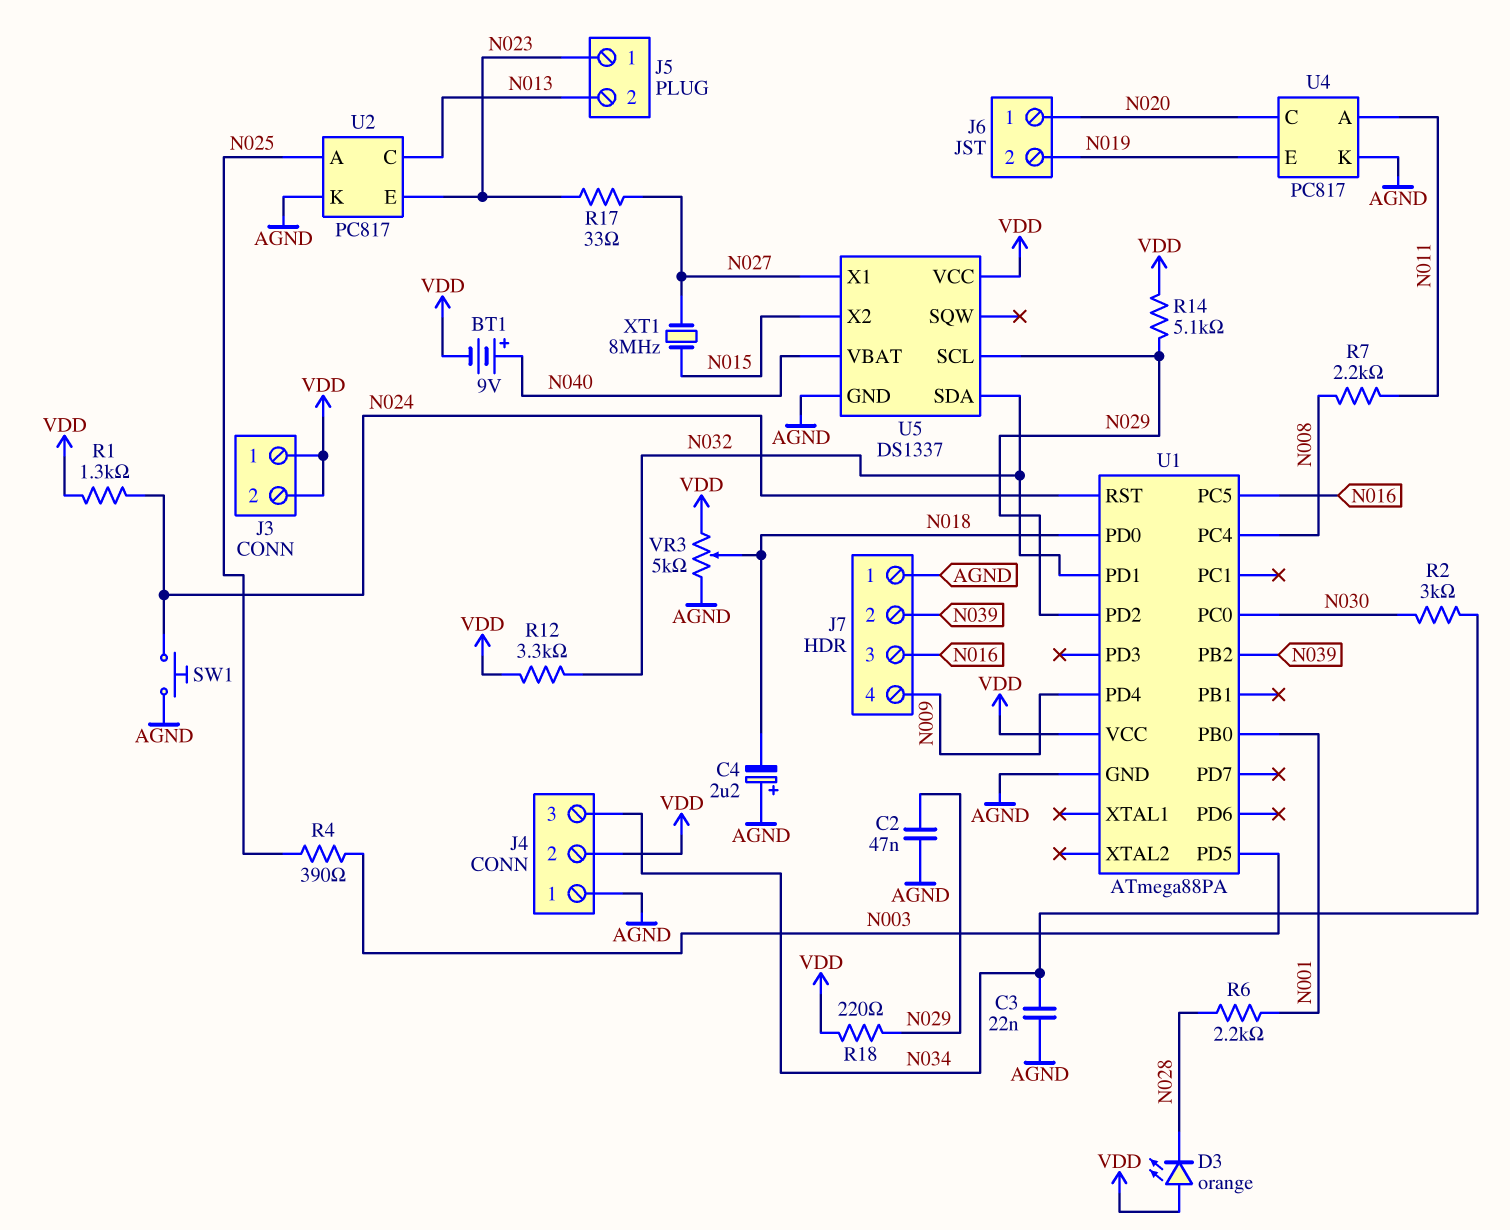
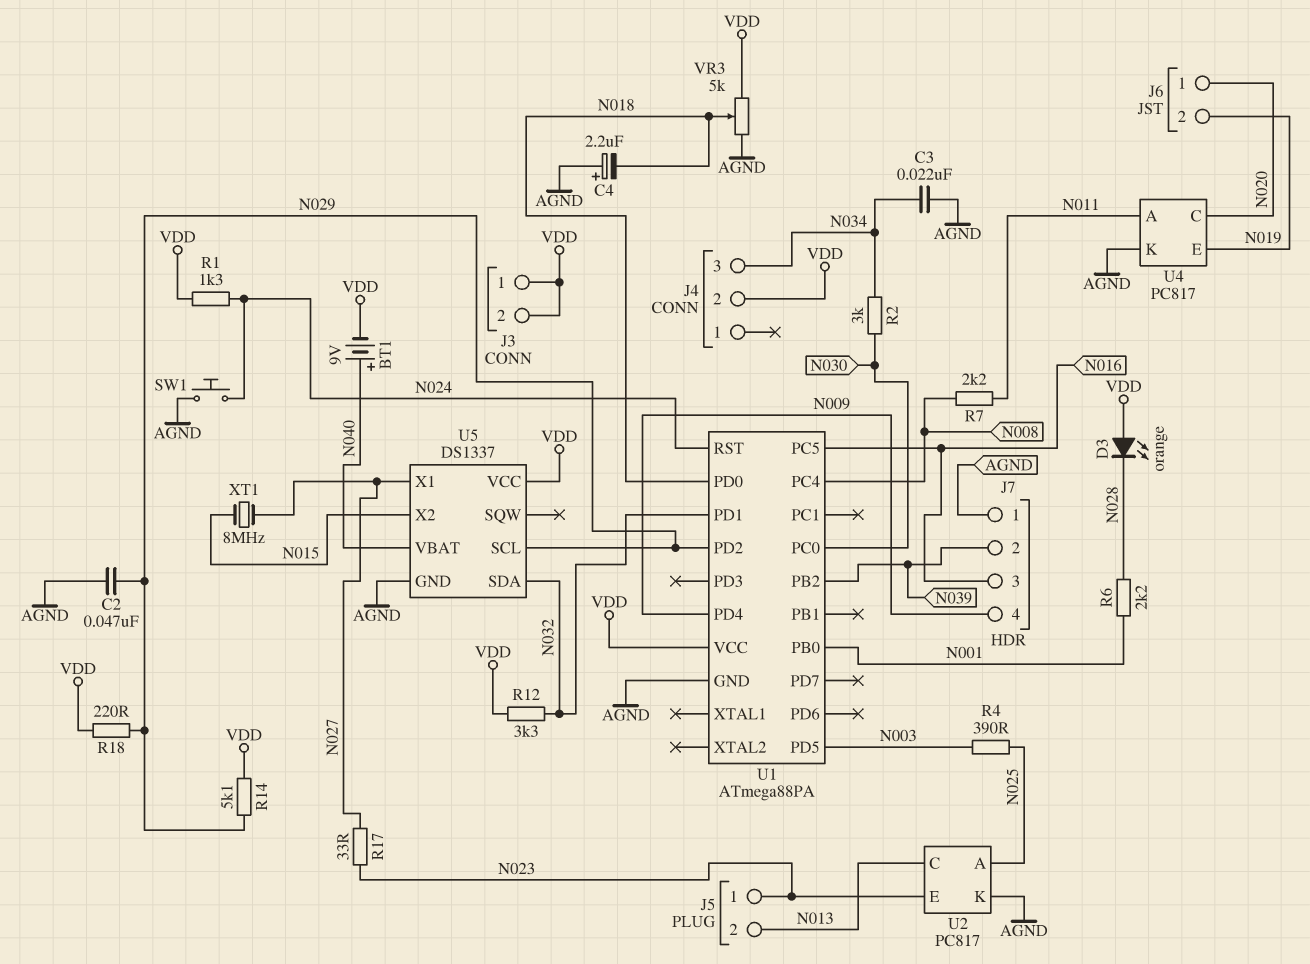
J4 pin 1: AGND -> none

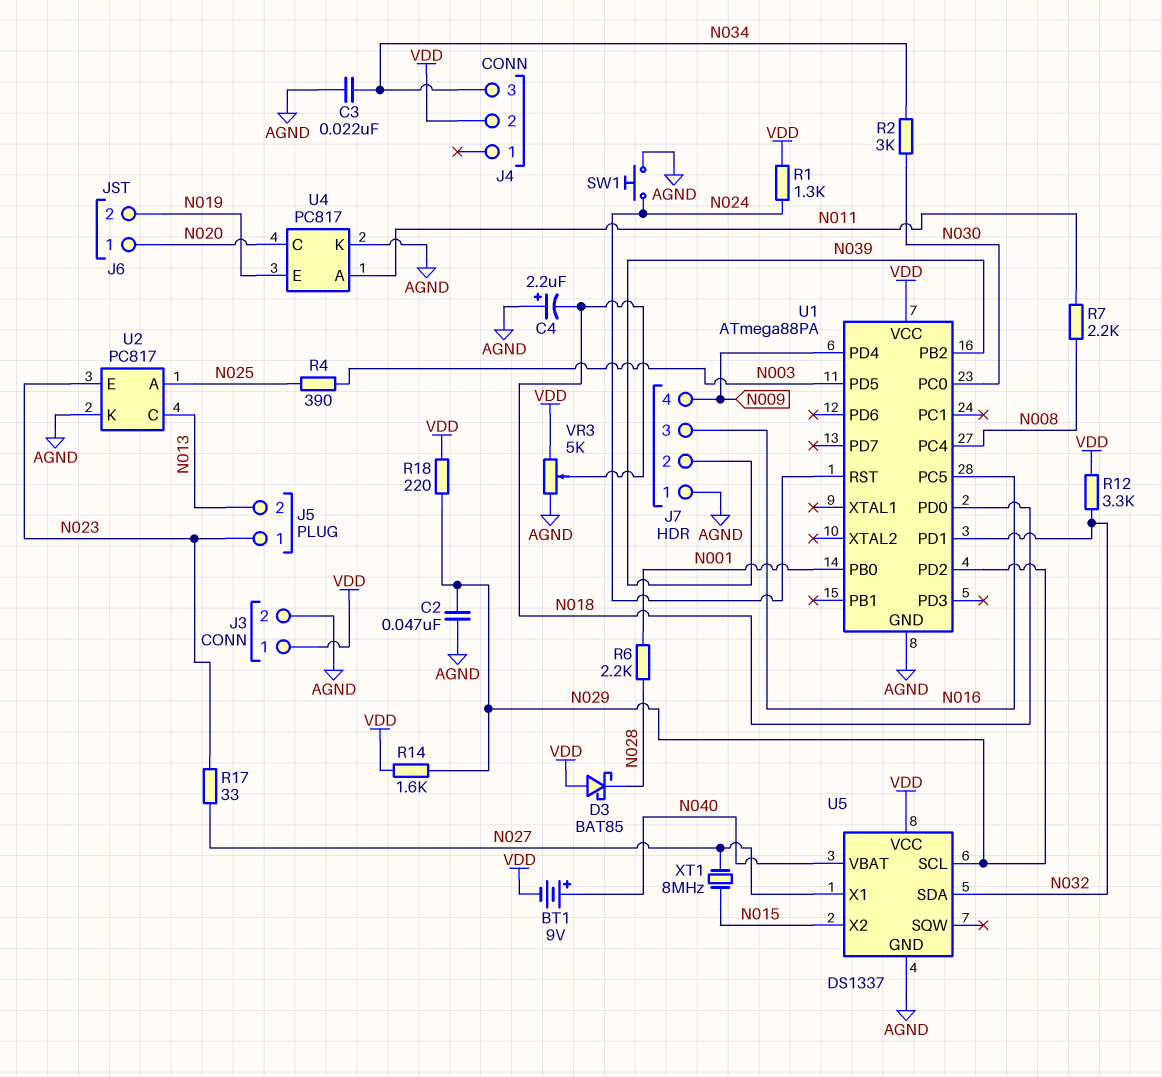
D3: LED orange (A VDD, K N028) -> schottky BAT85 (A VDD, K N028)
J3 pin 2: VDD -> AGND
R14: 5.1k (N029, VDD) -> 1.6k (N029, VDD)

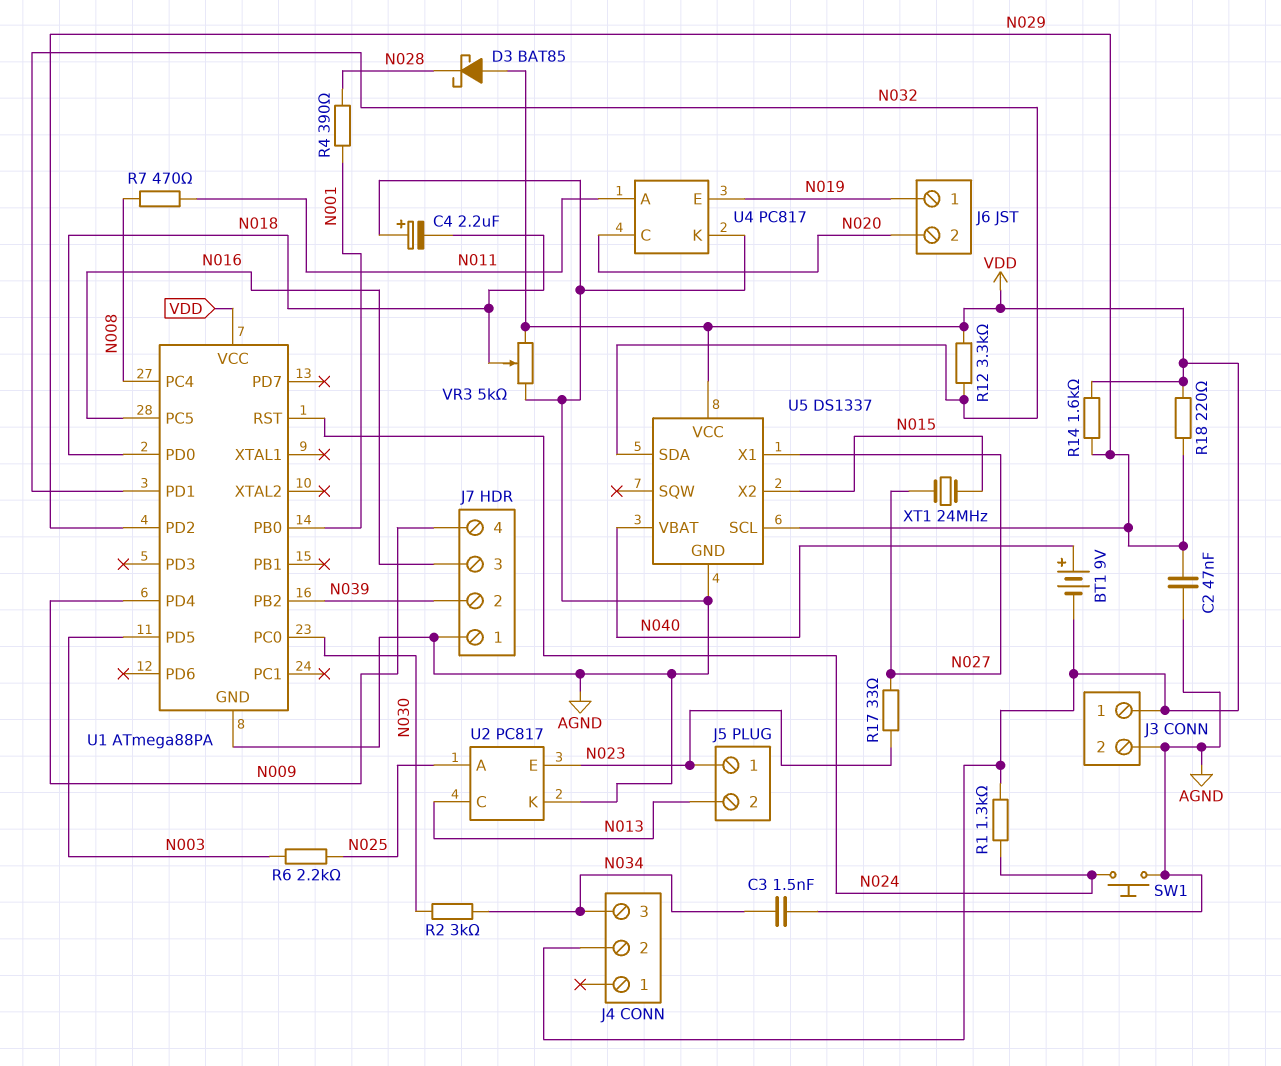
C3: 22nF (AGND, N034) -> 1.5nF (AGND, N034)
J6 pin 1: N020 -> N019
J6 pin 2: N019 -> N020
R4: 390 (N003, N025) -> 390 (N001, N028)
R6: 2.2k (N001, N028) -> 2.2k (N003, N025)
R7: 2.2k (N008, N011) -> 470 (N008, N011)
XT1: 8MHz (N015, N027) -> 24MHz (N015, N027)

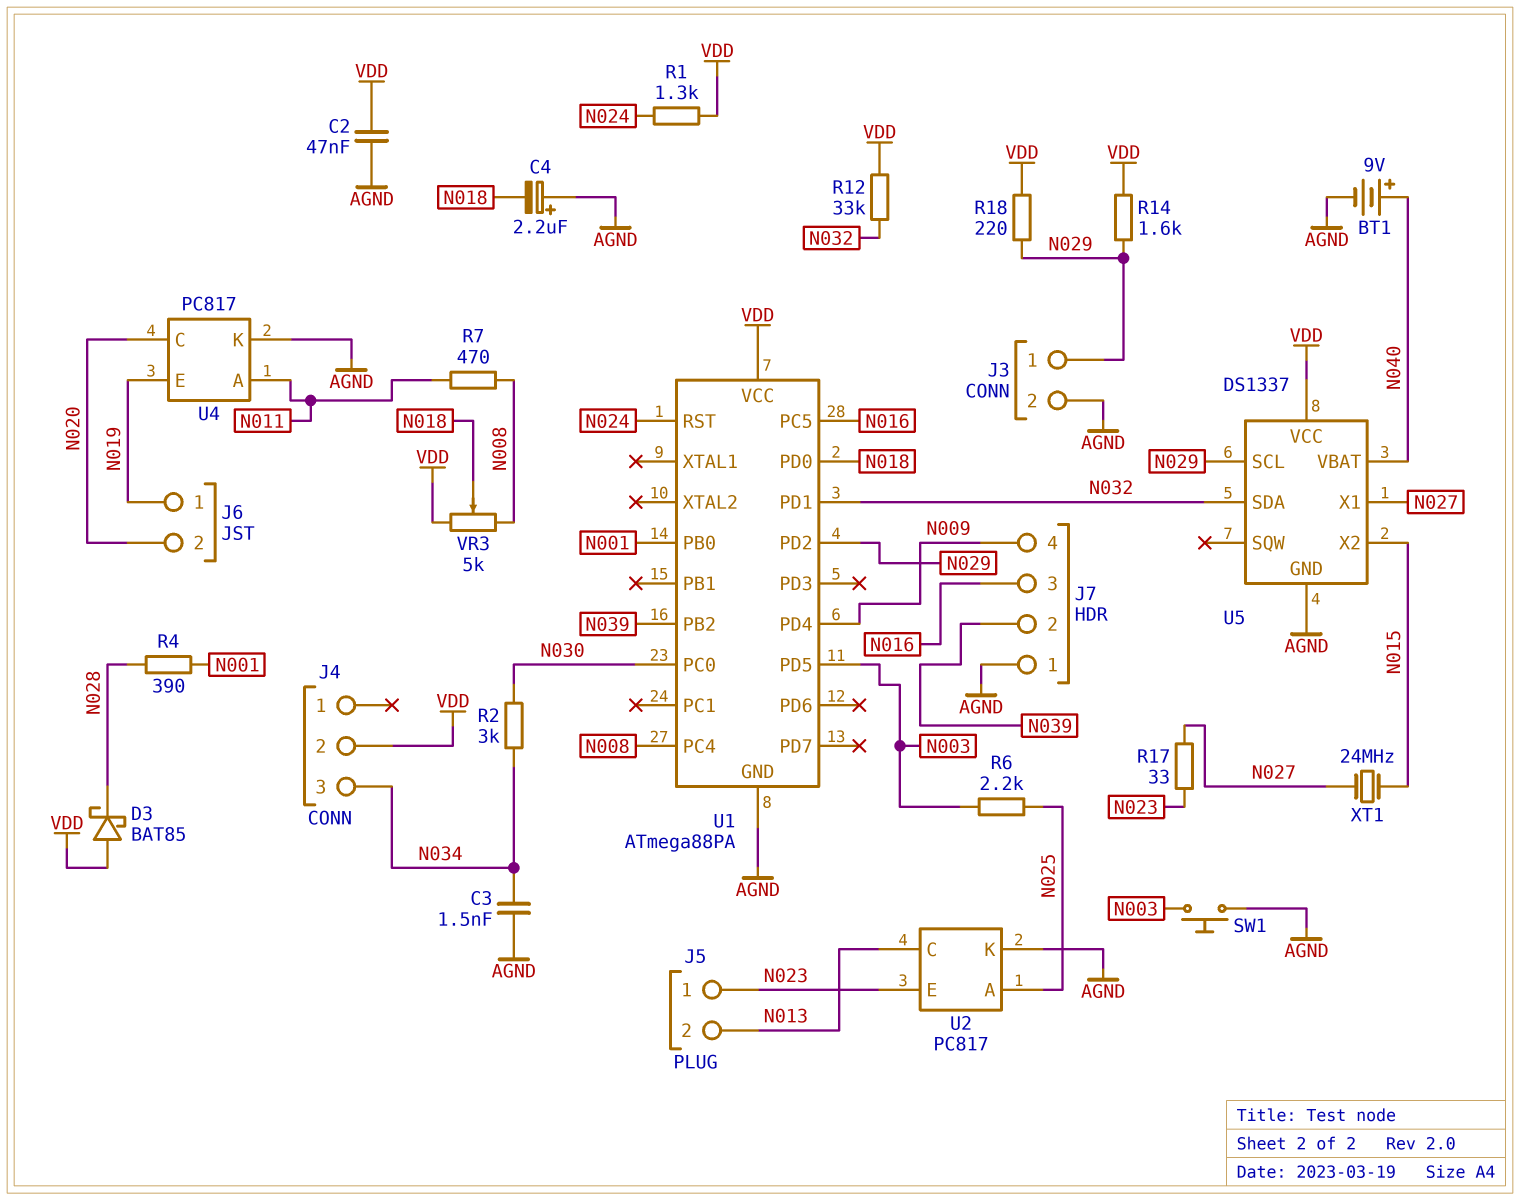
BT1: 9V (plus N040, minus VDD) -> 9V (plus N040, minus AGND)
C2: 47nF (AGND, N029) -> 47nF (AGND, VDD)
J3 pin 1: VDD -> N029
R12: 3.3k (N032, VDD) -> 33k (N032, VDD)
SW1: button (AGND, N024) -> button (AGND, N003)
VR3: 5k (AGND, VDD, wiper N018) -> 5k (N008, VDD, wiper N018)

